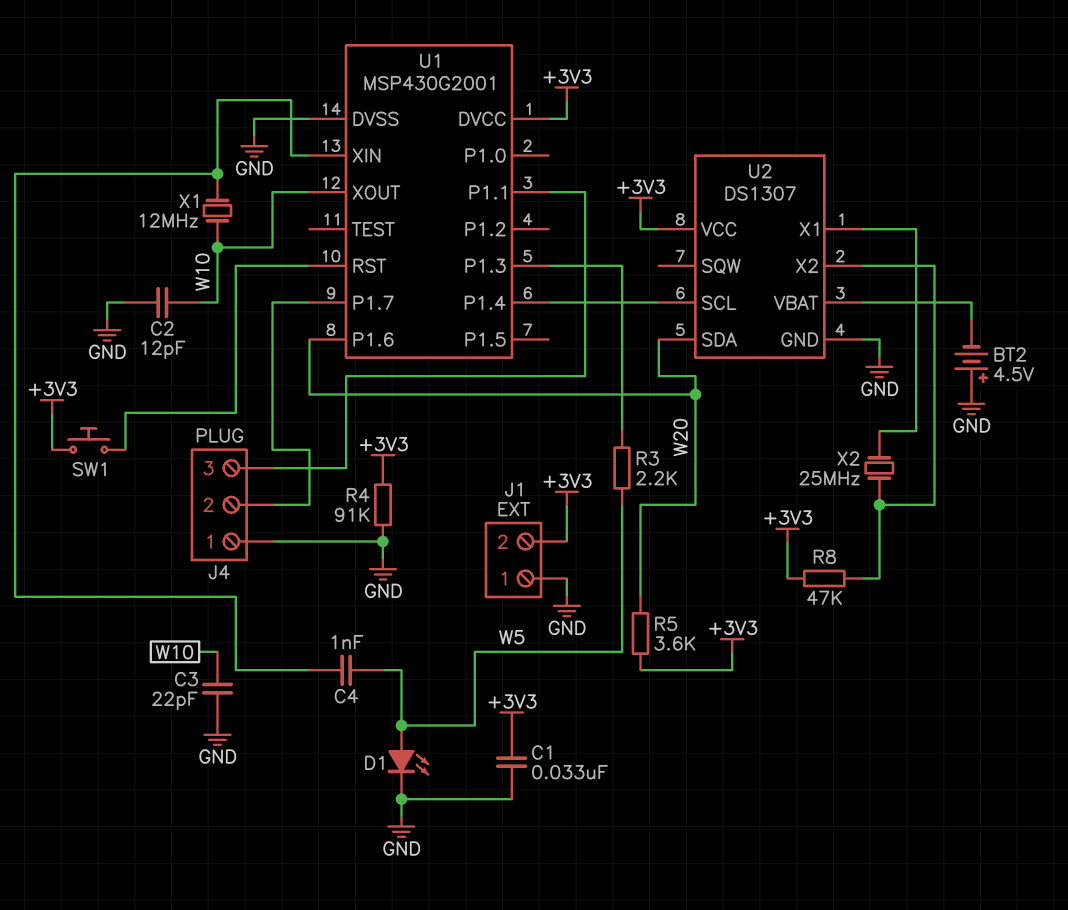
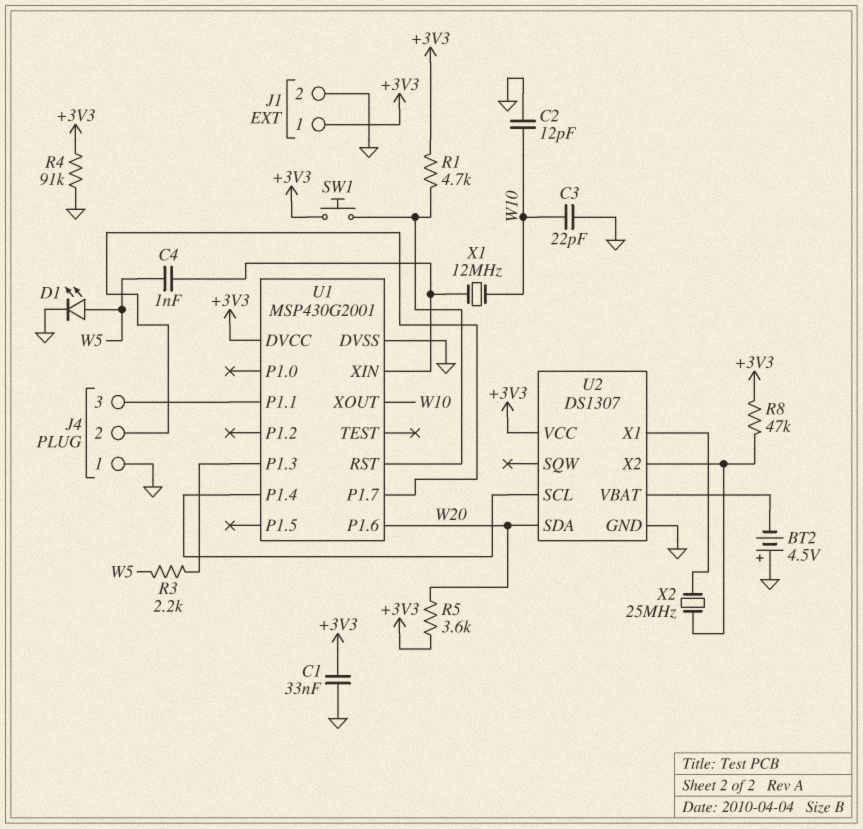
J1 pin 1: GND -> +3V3
J1 pin 2: +3V3 -> GND
R1: none -> 4.7k (+3V3, U1/RST)

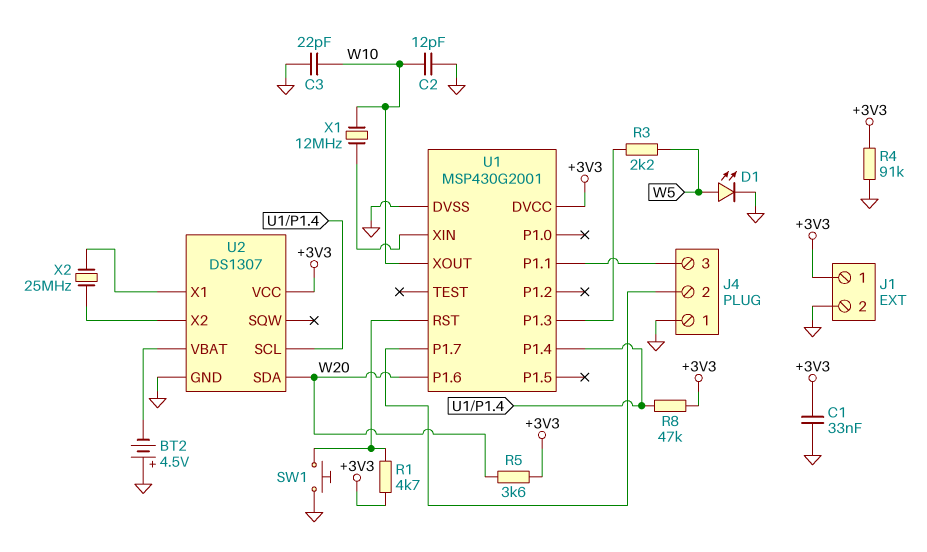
C4: 1nF (U1/XIN, W5) -> none
R8: 47k (+3V3, U2/X2) -> 47k (+3V3, U1/P1.4)
SW1: button (+3V3, U1/RST) -> button (GND, U1/RST)

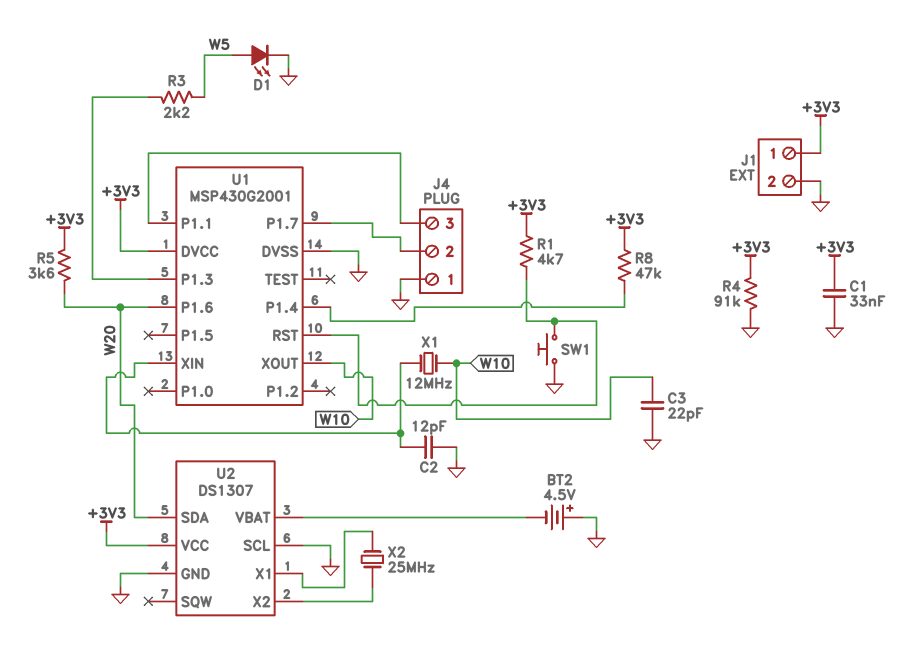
C2: 12pF (GND, W10) -> 12pF (GND, U1/XIN)
U2 pin SCL: U1/P1.4 -> GND

